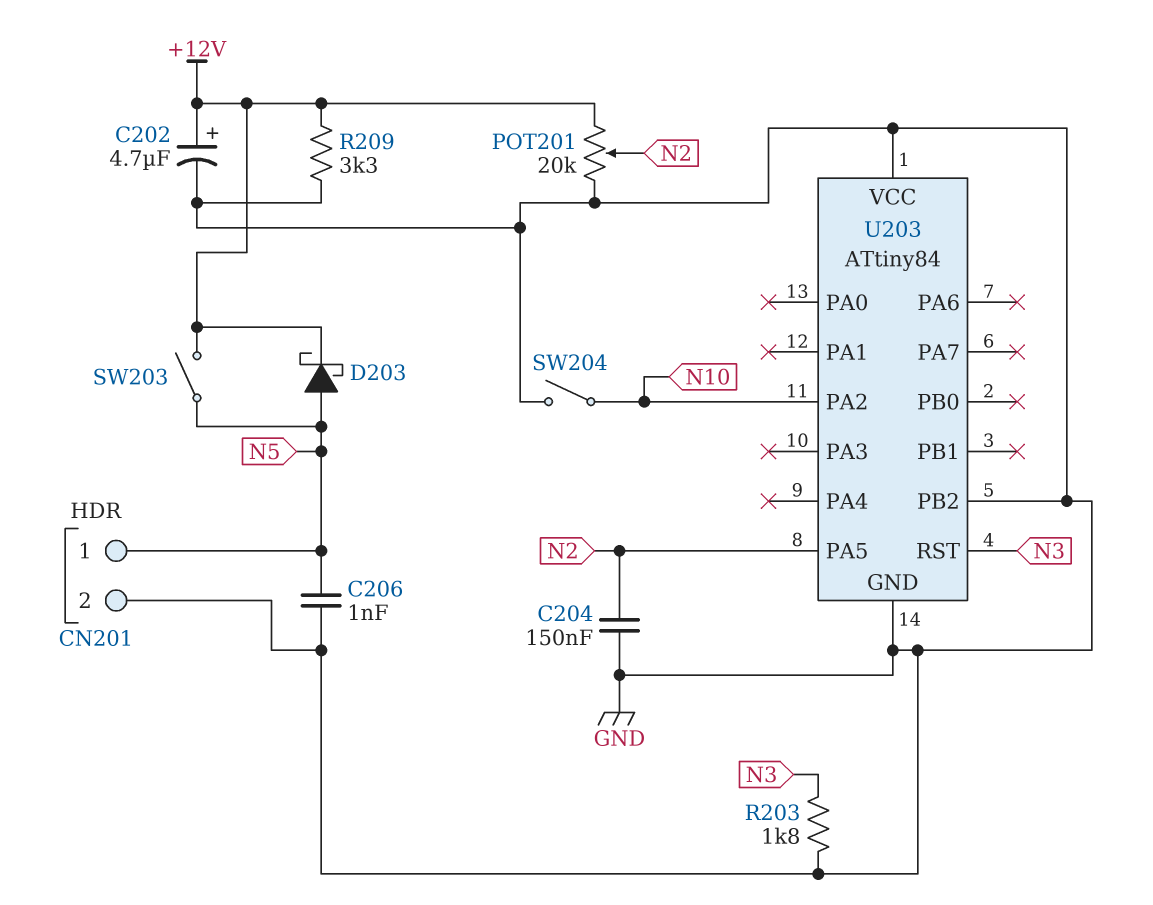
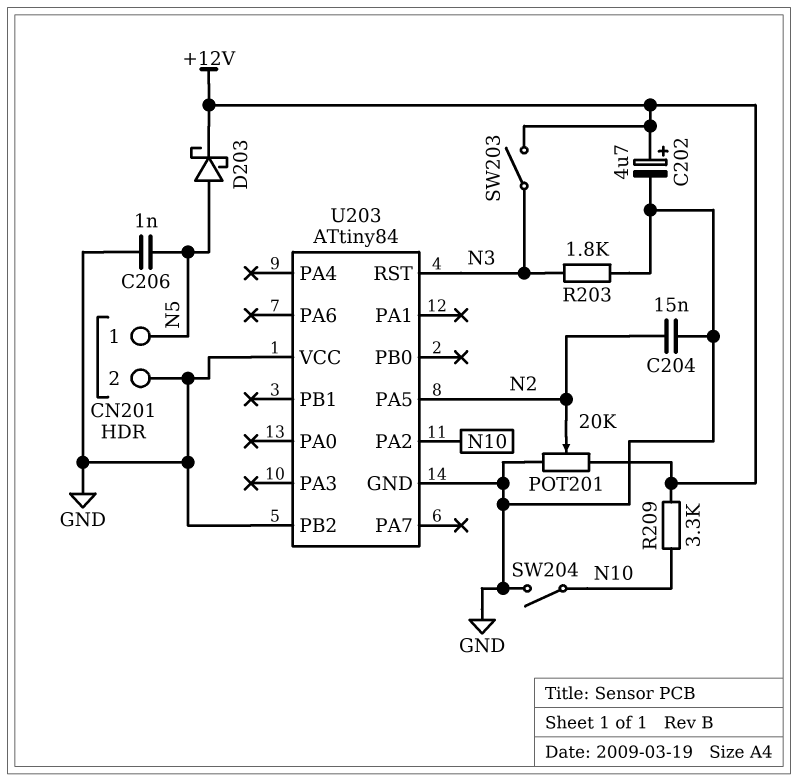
C204: 150nF (GND, N2) -> 15nF (GND, N2)
R209: 3.3k (+12V, GND) -> 3.3k (+12V, N10)
SW203: switch (+12V, N5) -> switch (+12V, N3)

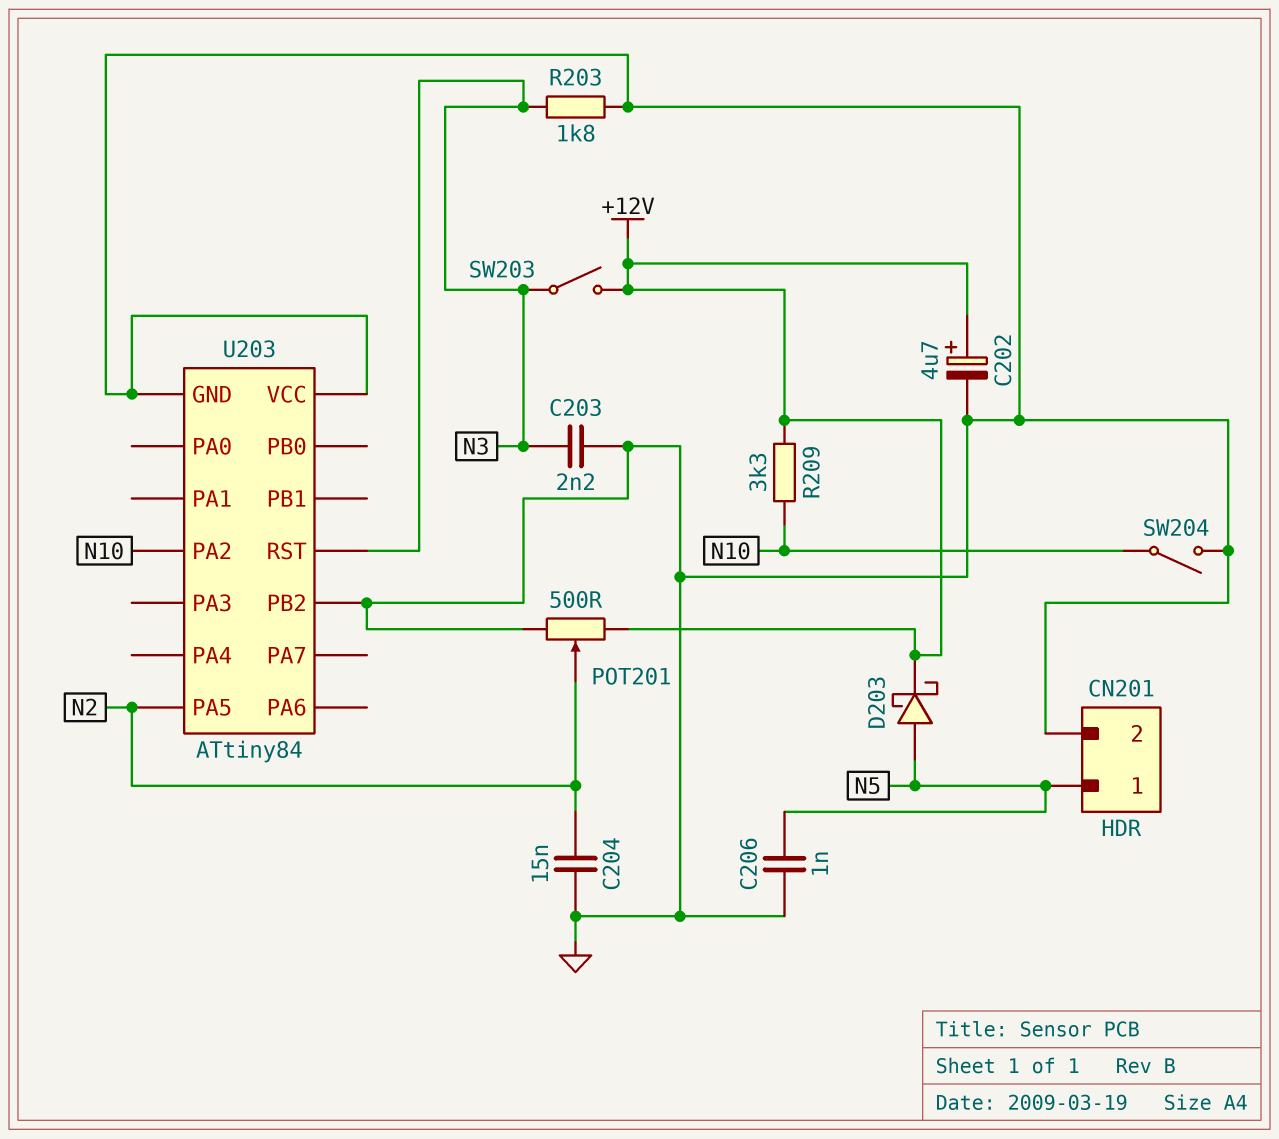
C203: none -> 2.2nF (GND, N3)
POT201: 20k (+12V, GND, wiper N2) -> 500 (+12V, GND, wiper N2)

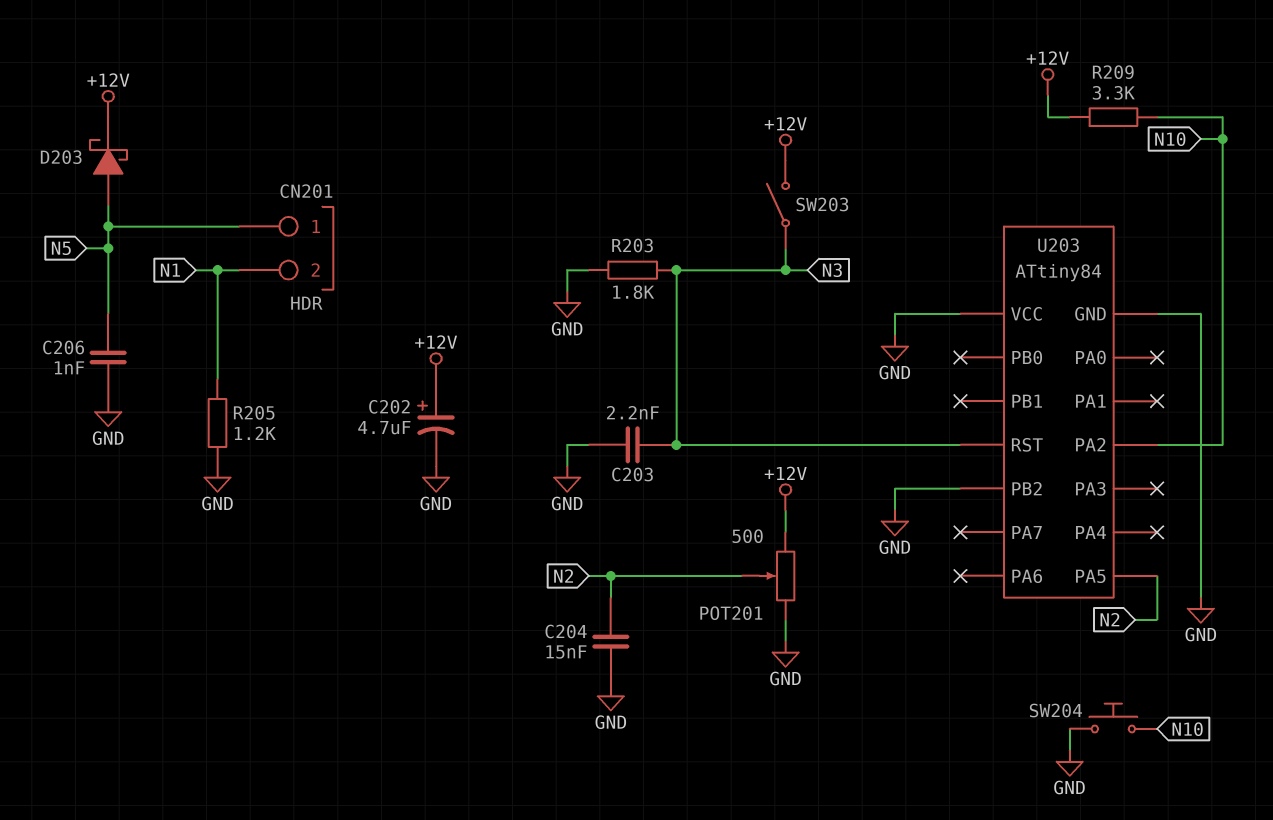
CN201 pin 2: GND -> N1
R205: none -> 1.2k (GND, N1)
SW204: switch (GND, N10) -> button (GND, N10)

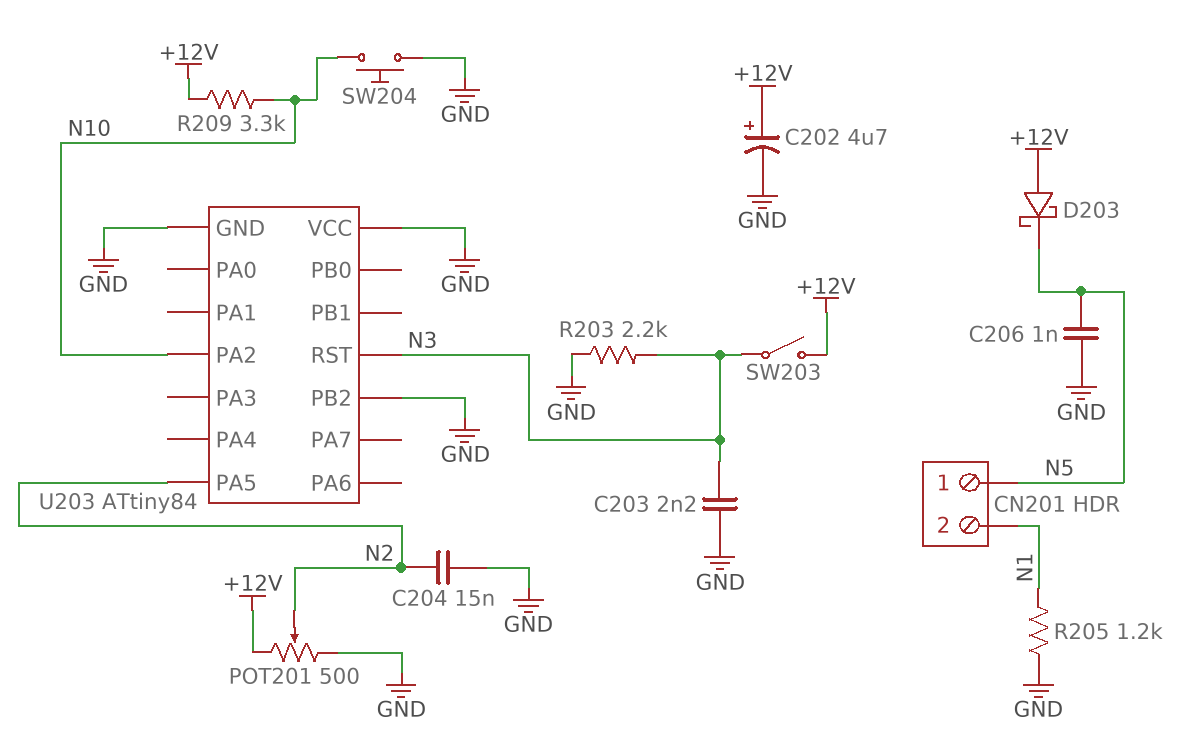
D203: schottky (A N5, K +12V) -> schottky (A +12V, K N5)
R203: 1.8k (GND, N3) -> 2.2k (GND, N3)

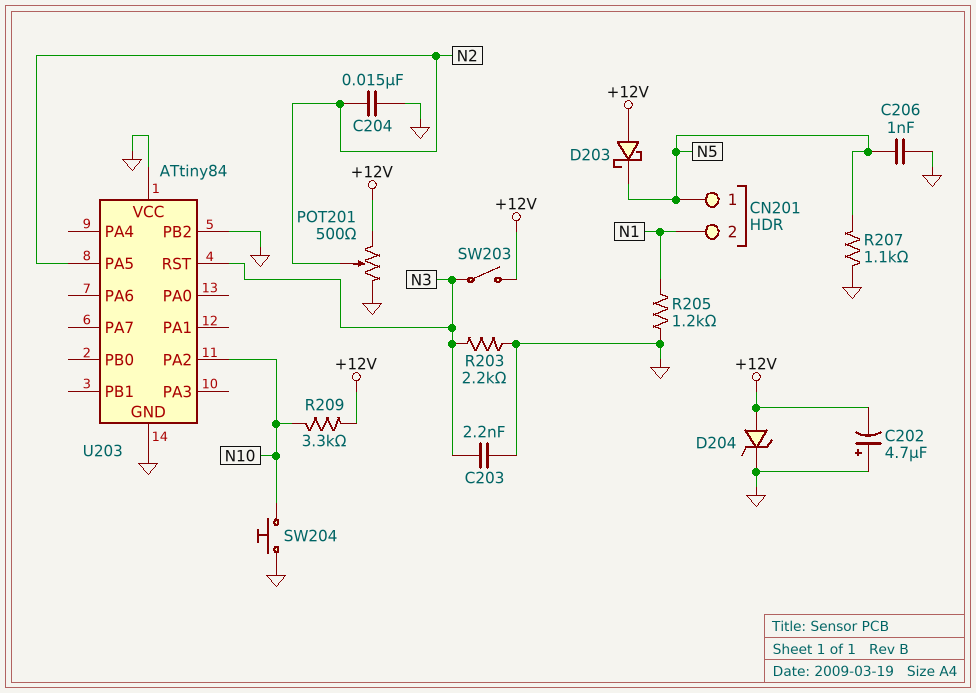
C202: 4.7uF (plus +12V, minus GND) -> 4.7uF (plus GND, minus +12V)
D204: none -> zener (A +12V, K GND)
R207: none -> 1.1k (GND, N5)

